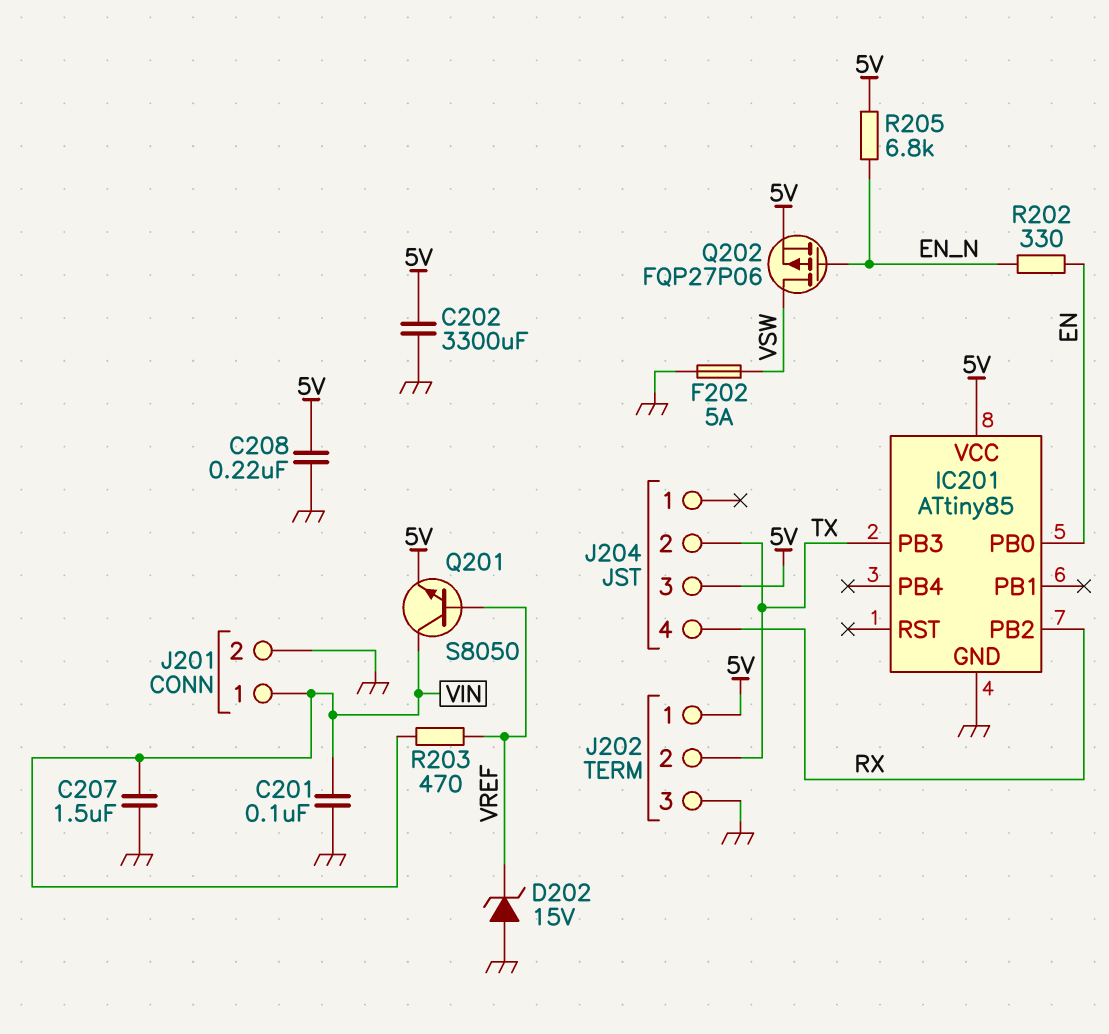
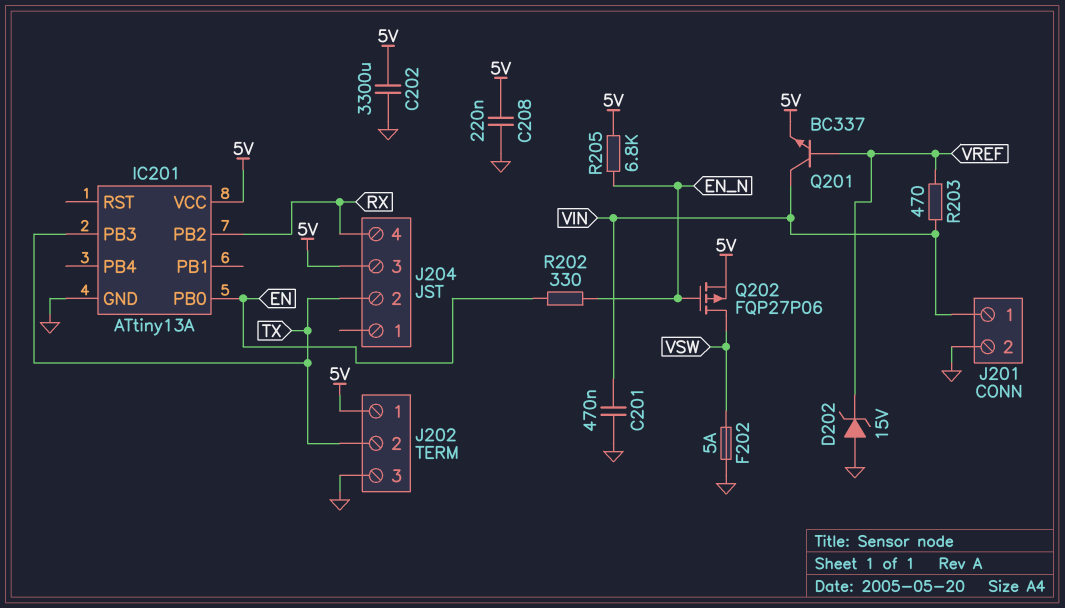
C201: 100nF (GND, VIN) -> 470nF (GND, VIN)
C207: 1.5uF (GND, VIN) -> none
IC201: ATtiny85 -> ATtiny13A
Q201: NPN S8050 (B VREF, C VIN, E 5V) -> NPN BC337 (B VREF, C VIN, E 5V)

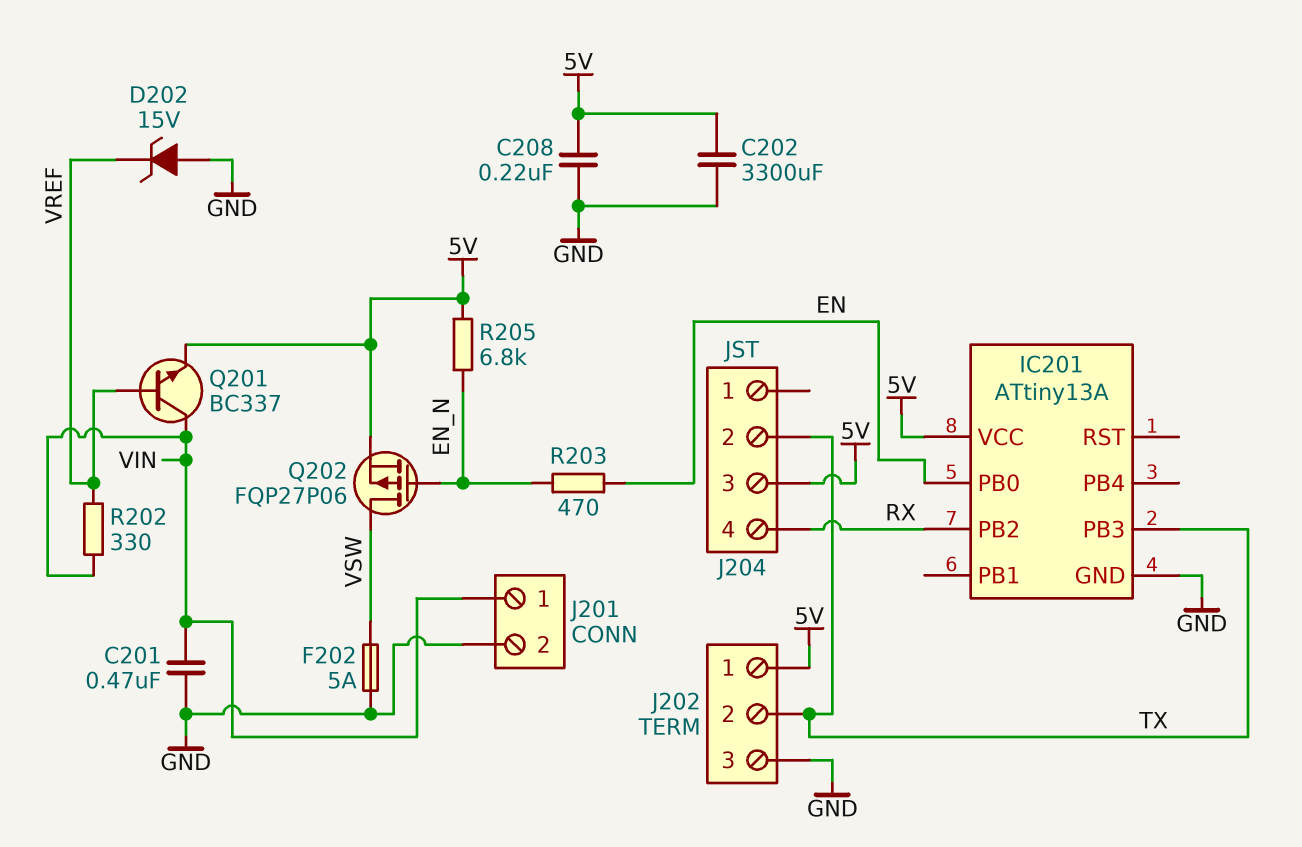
R202: 330 (EN, EN_N) -> 330 (VIN, VREF)
R203: 470 (VIN, VREF) -> 470 (EN, EN_N)

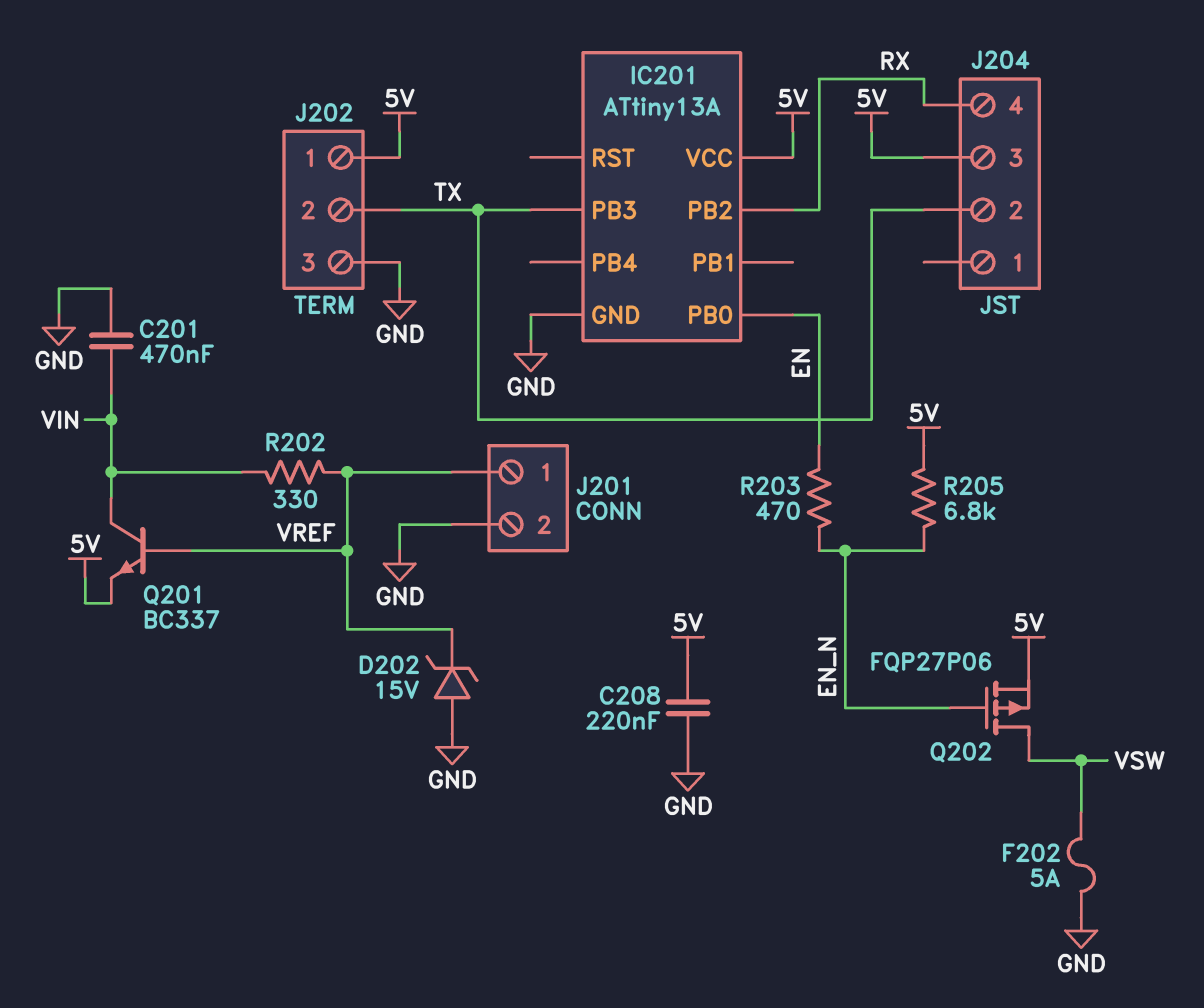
C202: 3300uF (5V, GND) -> none
J201 pin 1: VIN -> VREF

